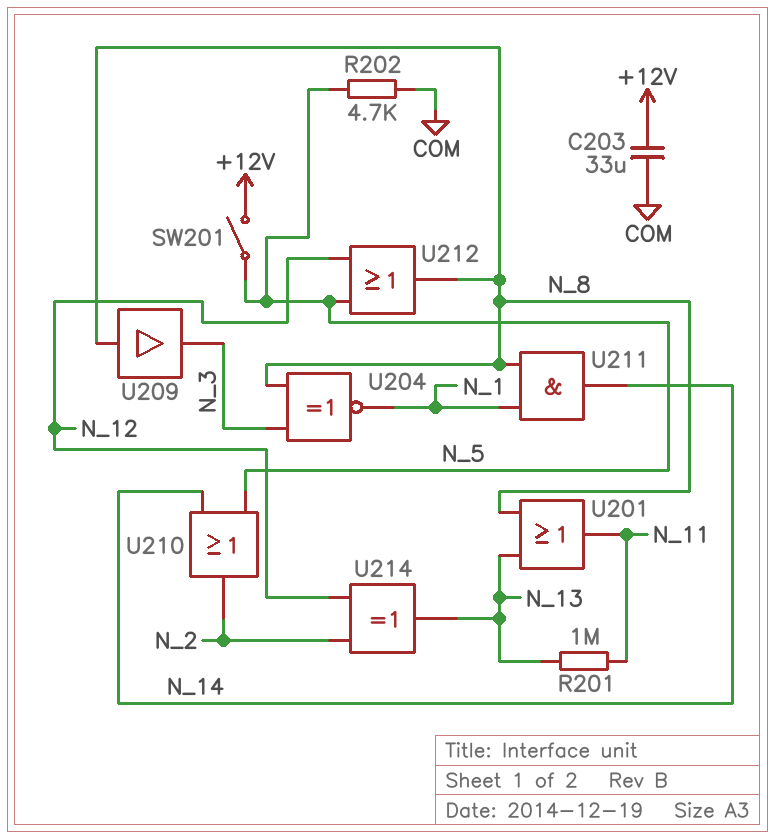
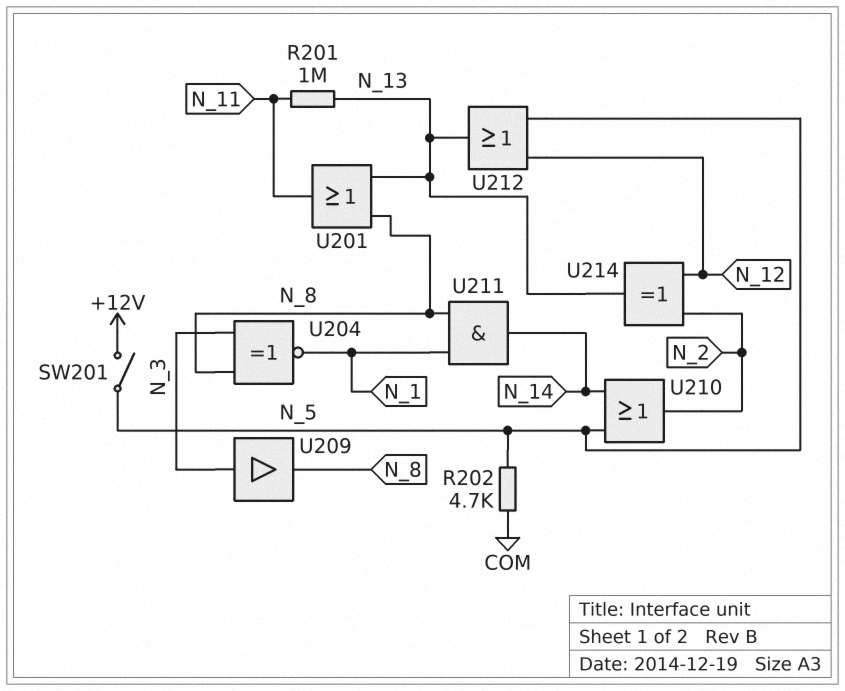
C203: 33uF (+12V, COM) -> none
U209: buffer (in N_8, out N_3) -> buffer (in N_3, out N_8)
U212: OR (in N_5, in N_12, out N_8) -> OR (in N_5, in N_12, out N_13)

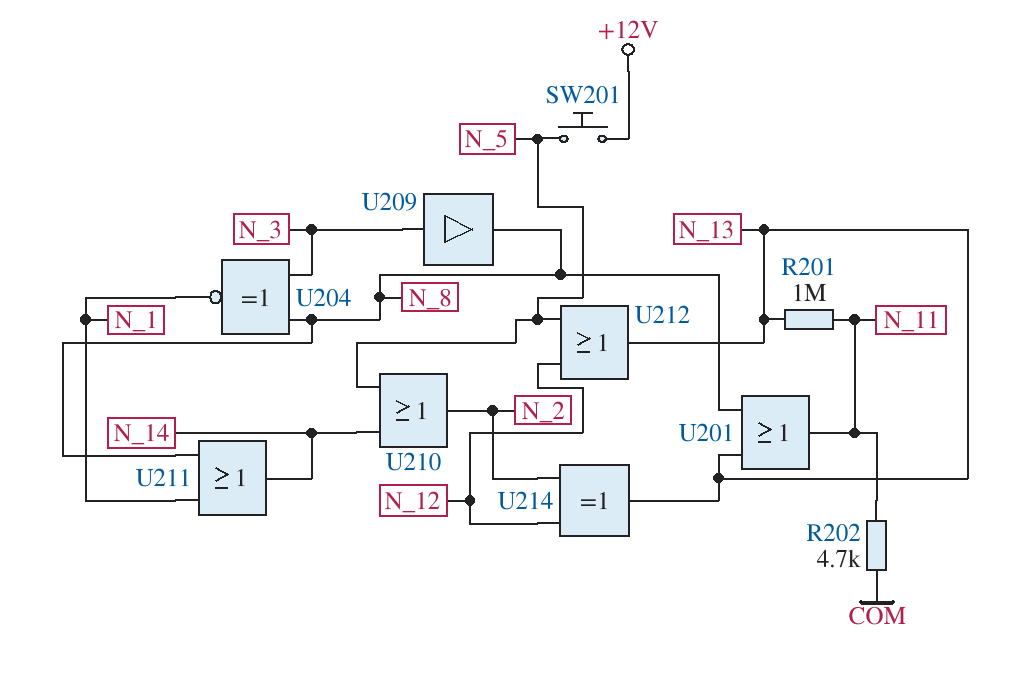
R202: 4.7k (COM, N_5) -> 4.7k (COM, N_11)
SW201: switch (+12V, N_5) -> button (+12V, N_5)
U211: AND (in N_1, in N_8, out N_14) -> OR (in N_1, in N_8, out N_14)

